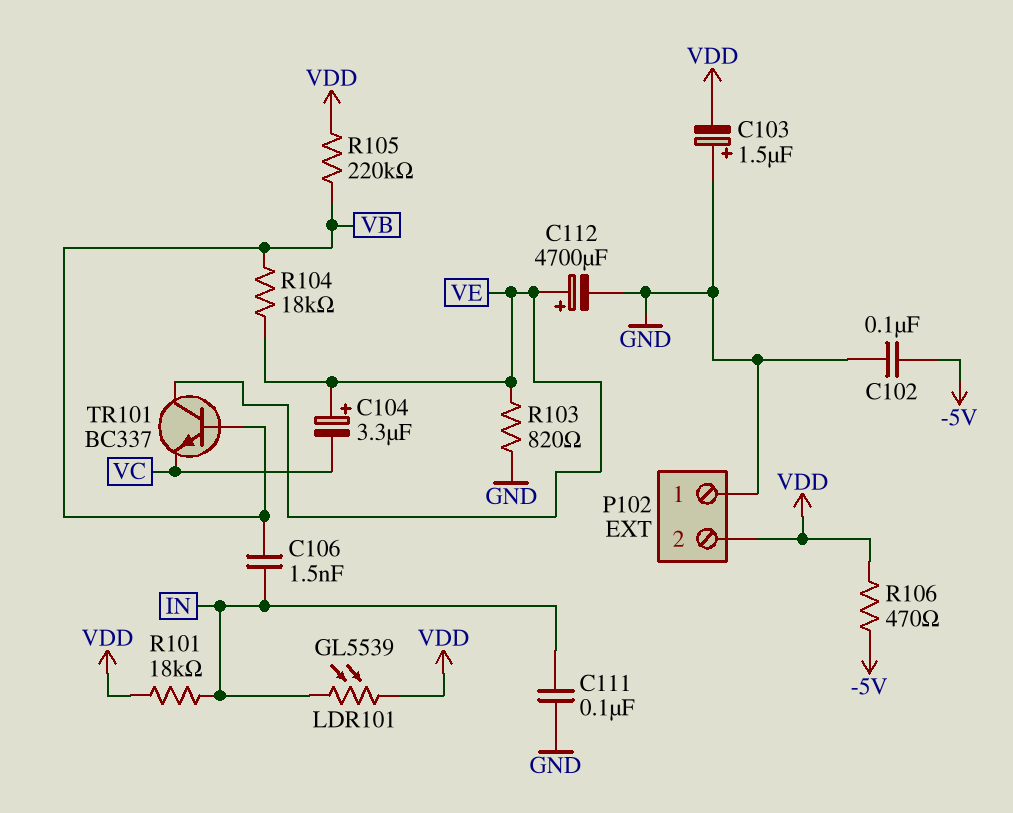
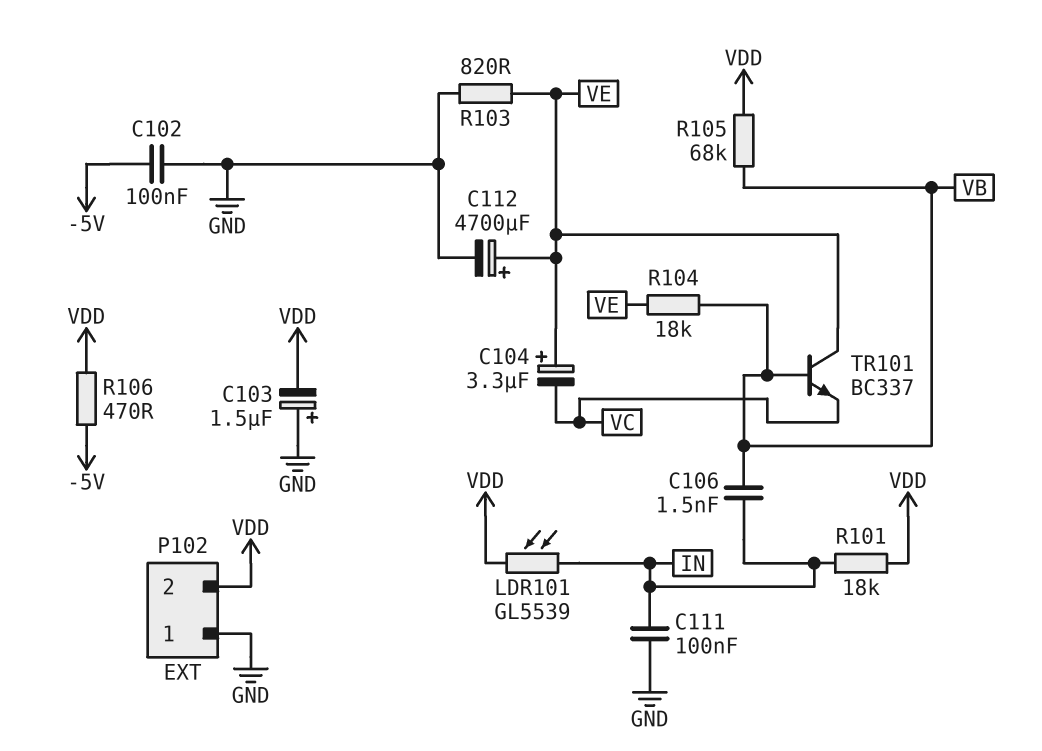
R105: 220k (VB, VDD) -> 68k (VB, VDD)

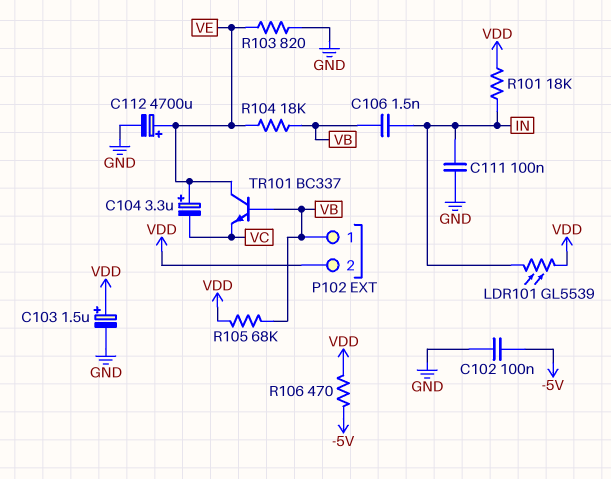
C103: 1.5uF (plus GND, minus VDD) -> 1.5uF (plus VDD, minus GND)
P102 pin 1: GND -> VB

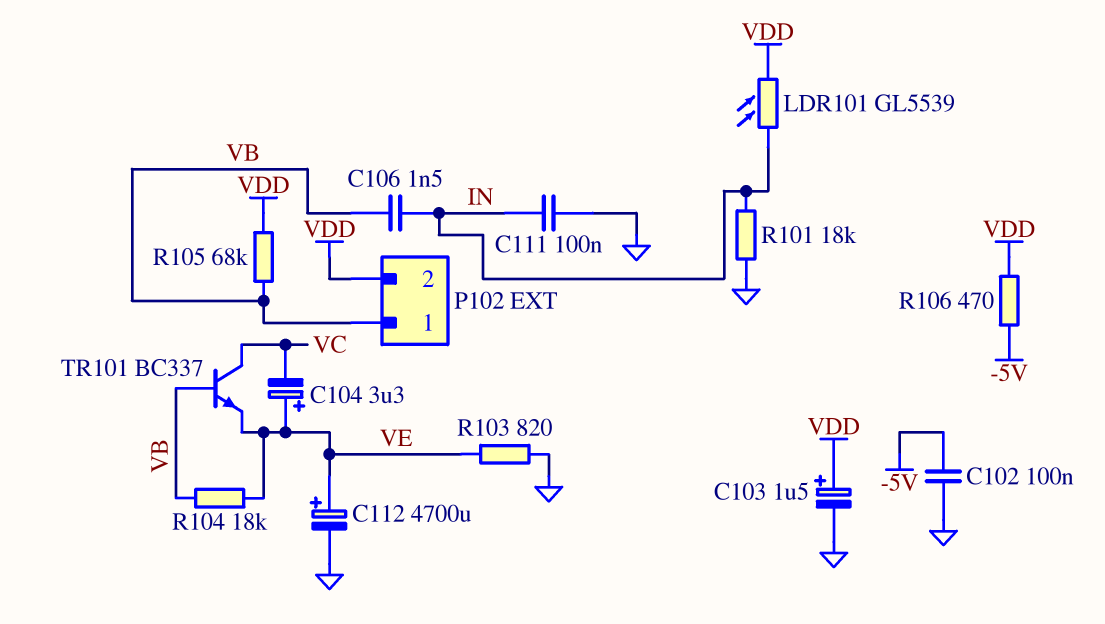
R101: 18k (IN, VDD) -> 18k (GND, IN)
TR101: NPN BC337 (B VB, C VE, E VC) -> NPN BC337 (B VB, C VC, E VE)

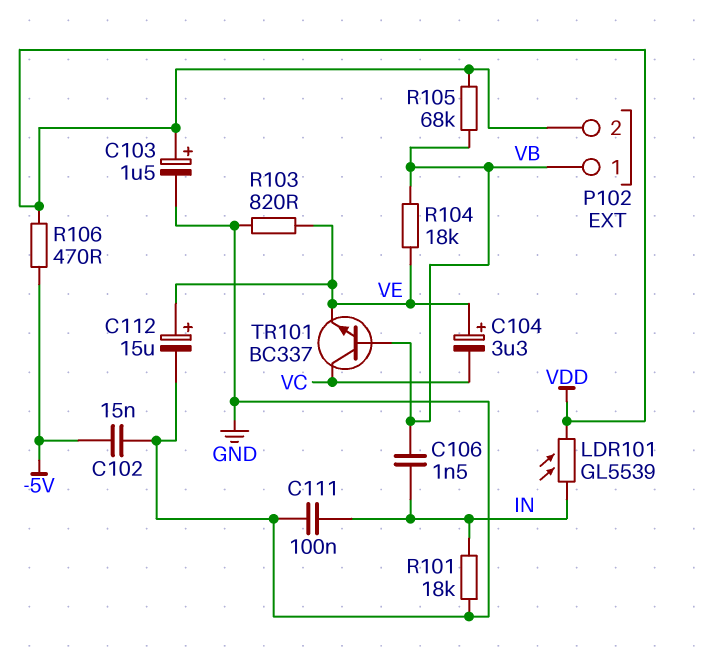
C102: 100nF (-5V, GND) -> 15nF (-5V, GND)
C112: 4700uF (plus VE, minus GND) -> 15uF (plus VE, minus GND)

